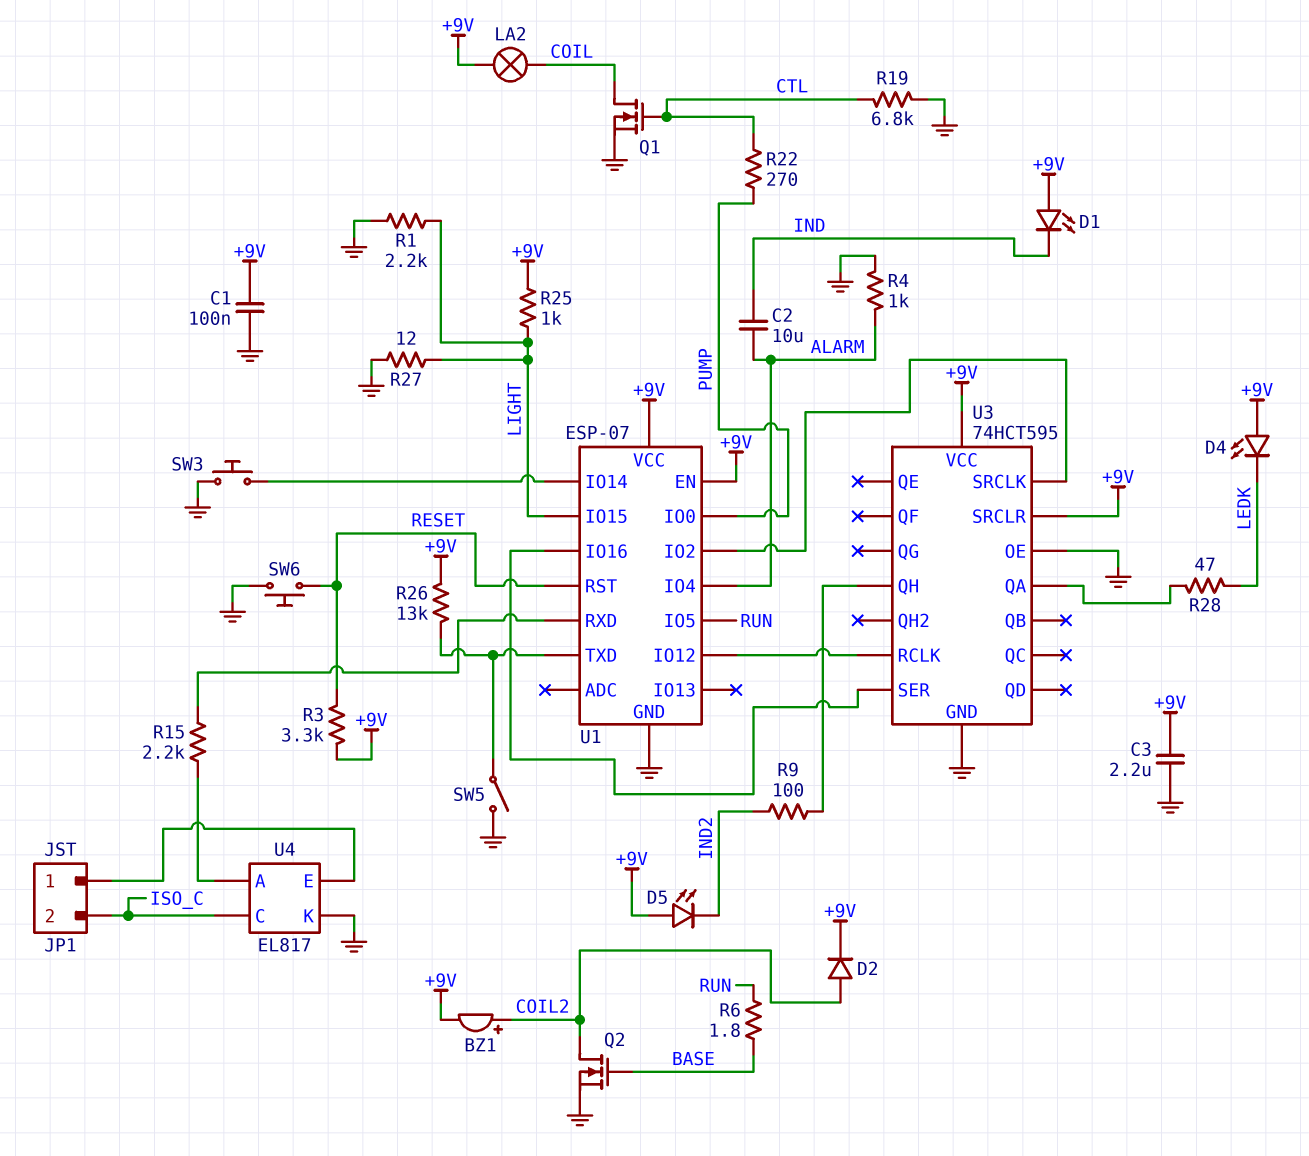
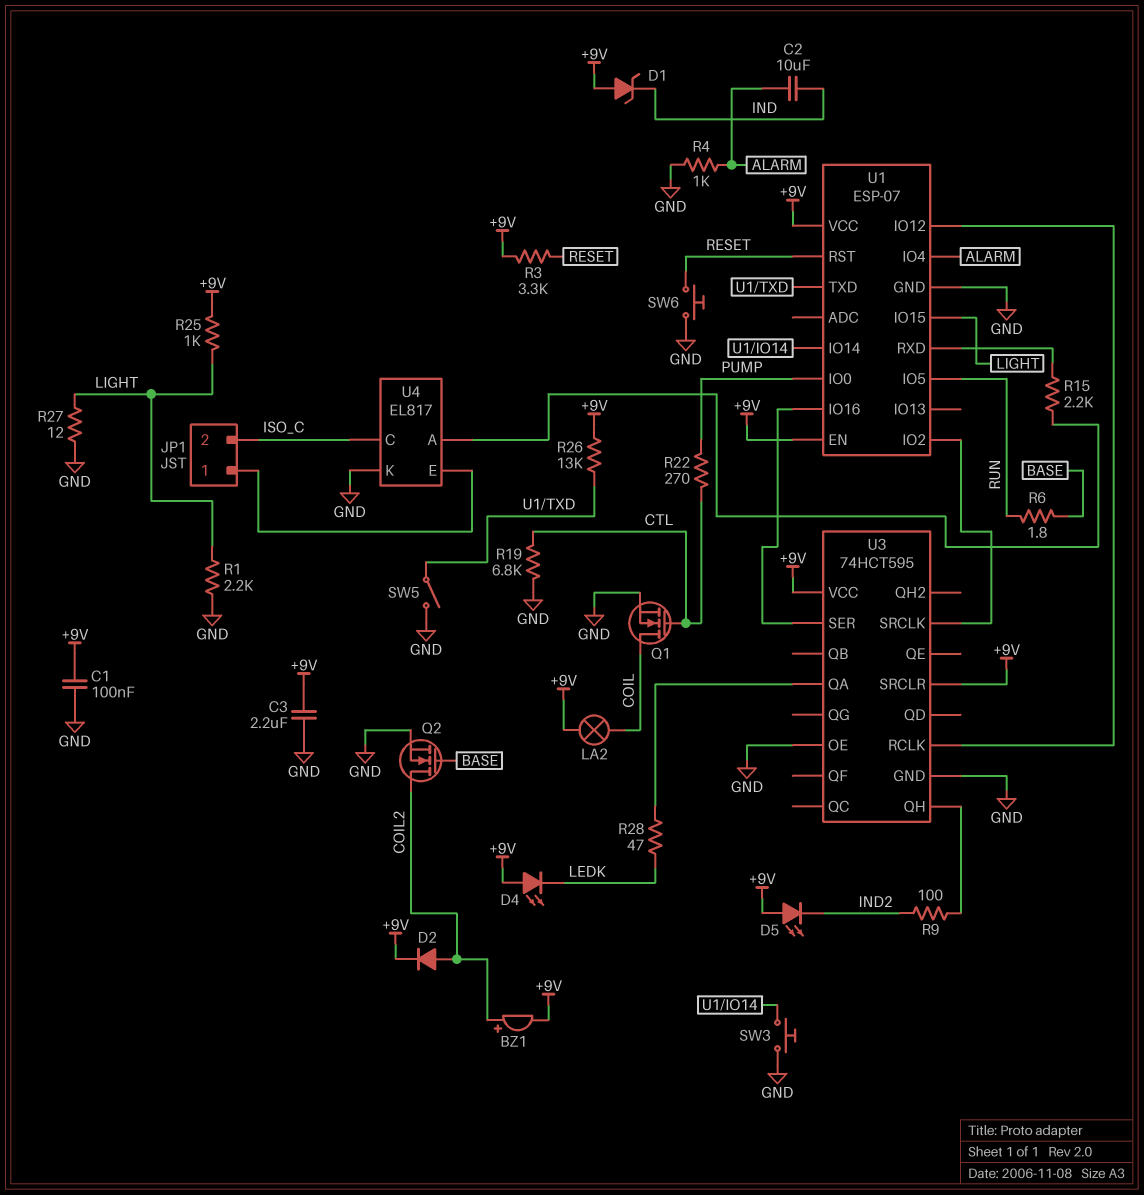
D1: LED (A +9V, K IND) -> zener (A +9V, K IND)

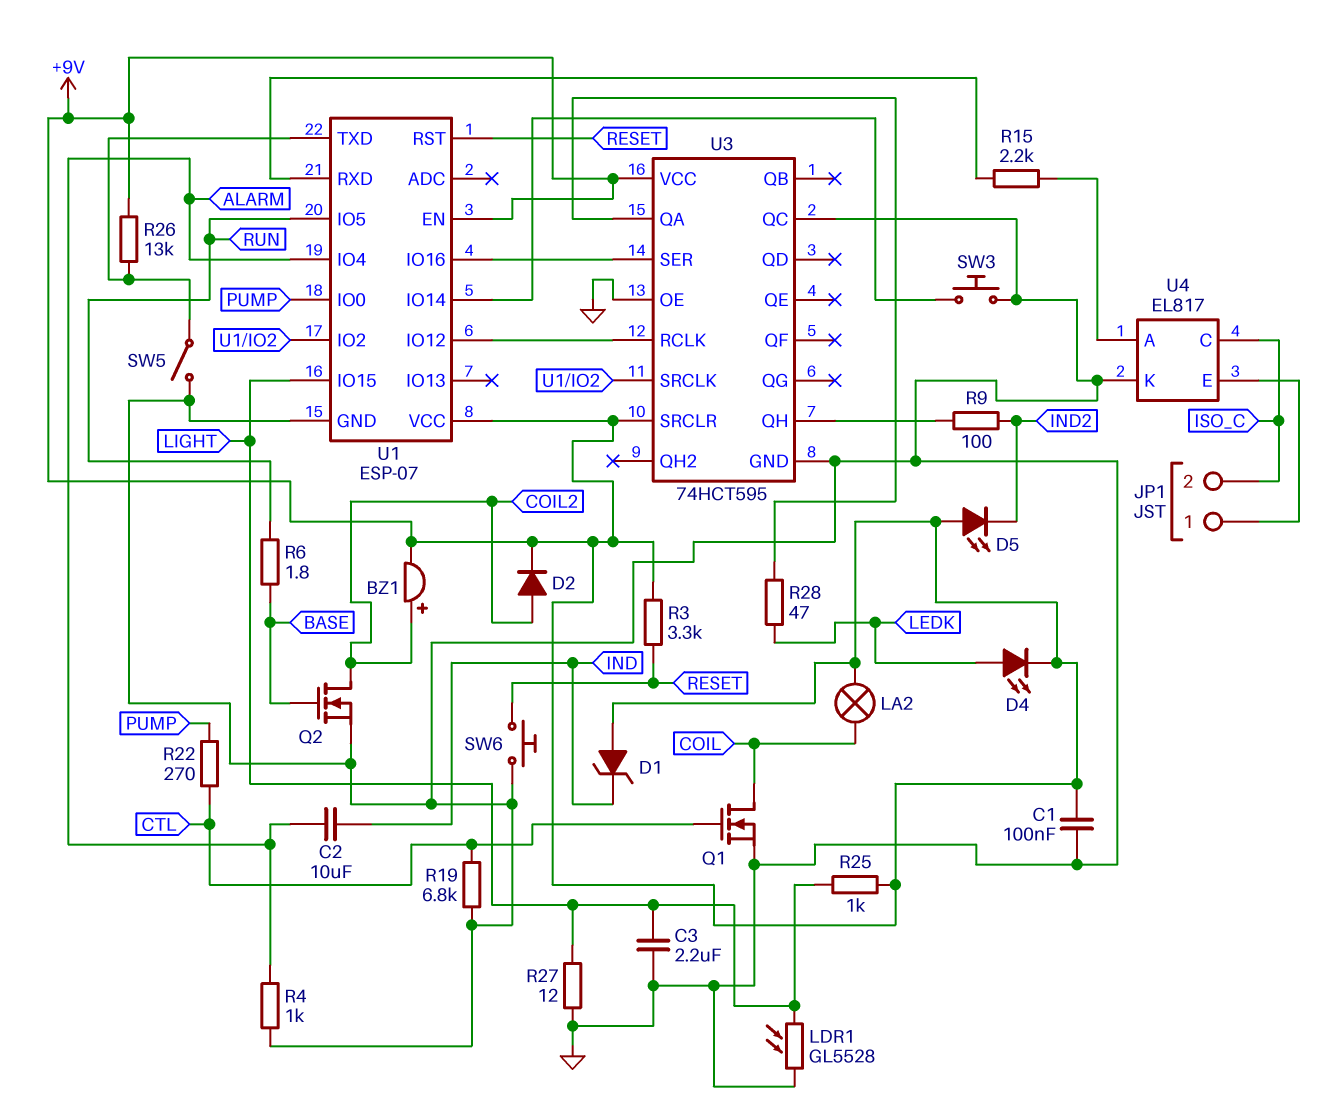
C3: 2.2uF (+9V, GND) -> 2.2uF (GND, LIGHT)
D4: LED (A +9V, K LEDK) -> LED (A LEDK, K +9V)
LDR1: none -> GL5528 (GND, LIGHT)
R1: 2.2k (GND, LIGHT) -> none
U3 pin QC: none -> GND

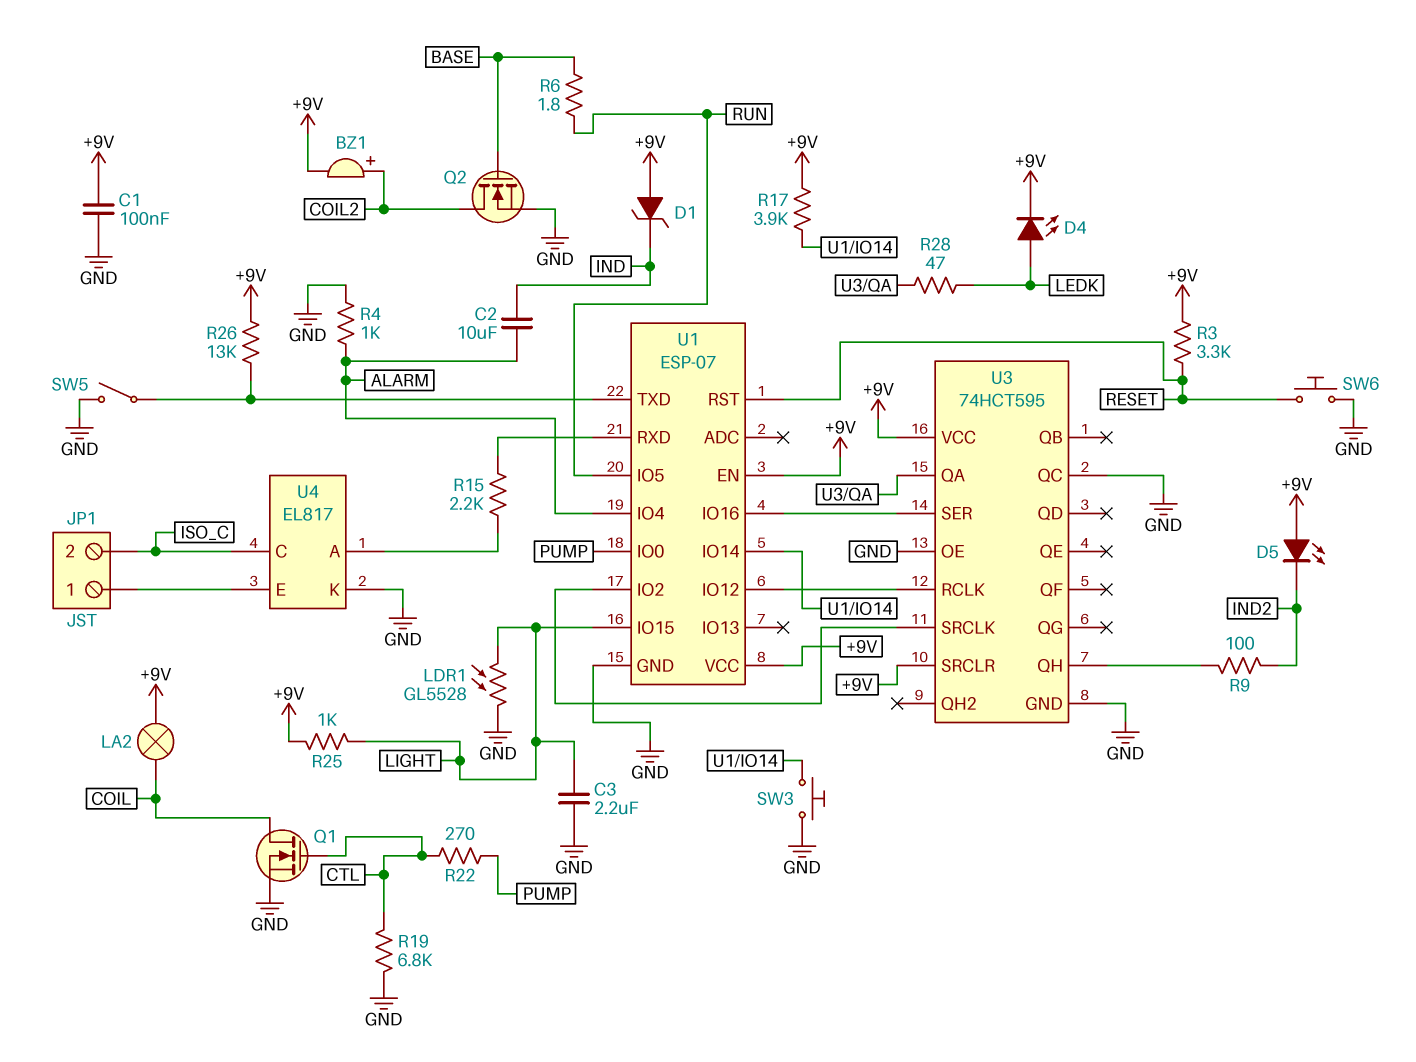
D2: diode (A COIL2, K +9V) -> none
R17: none -> 3.9k (+9V, U1/IO14)
R27: 12 (GND, LIGHT) -> none

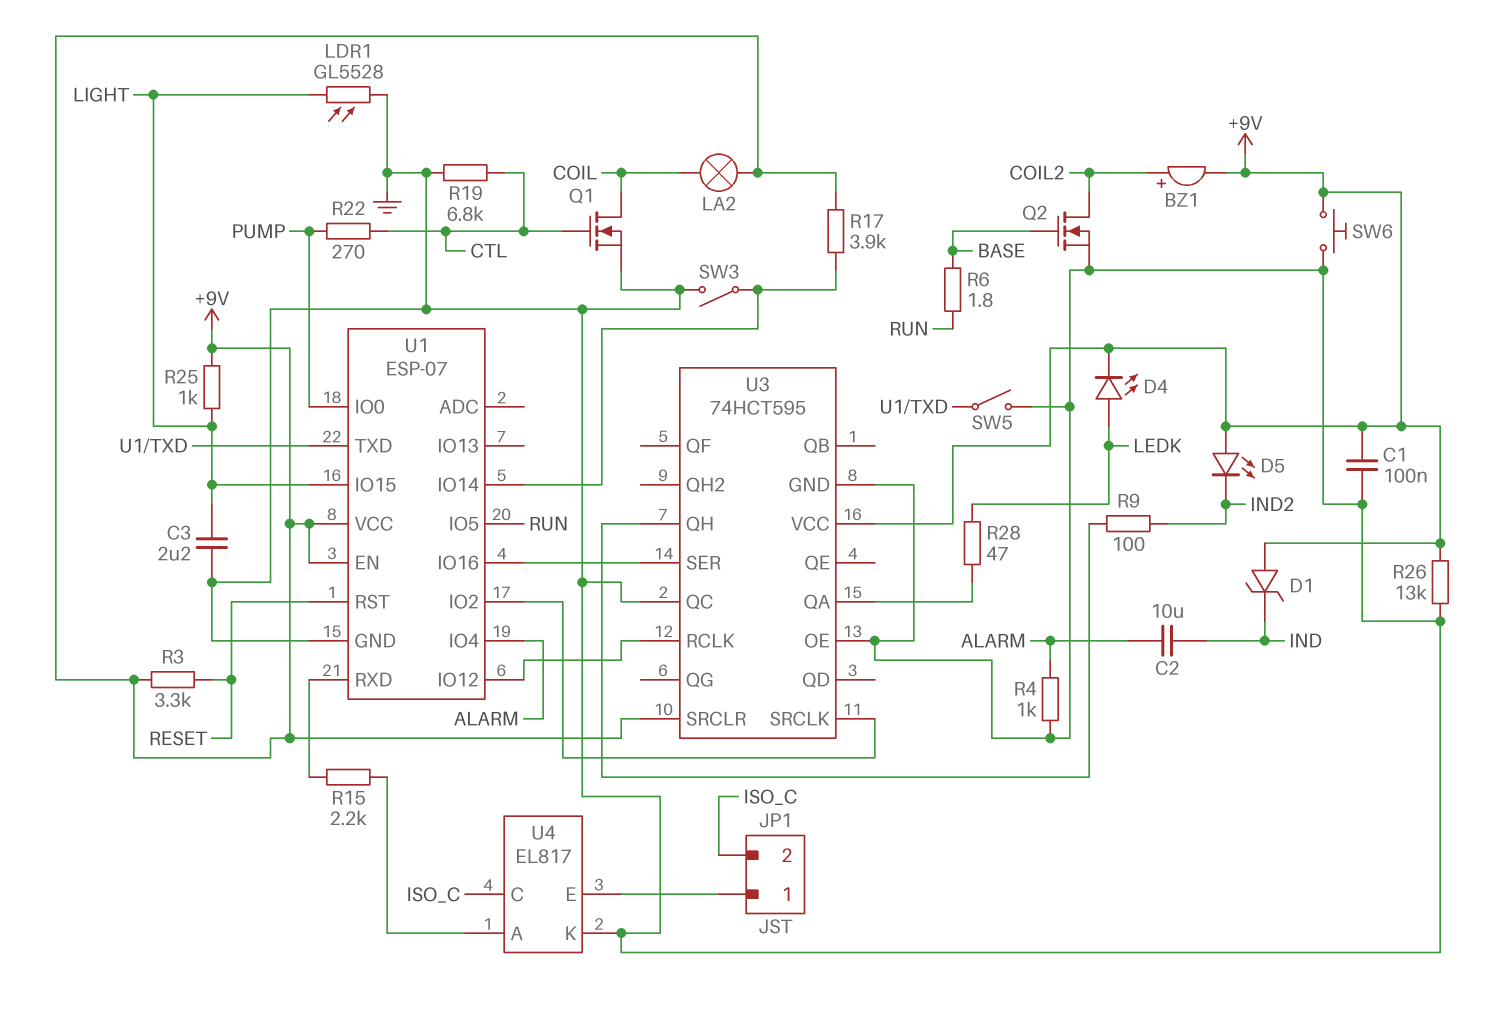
R26: 13k (+9V, U1/TXD) -> 13k (+9V, GND)
SW3: button (GND, U1/IO14) -> switch (GND, U1/IO14)
SW6: button (GND, RESET) -> button (+9V, GND)

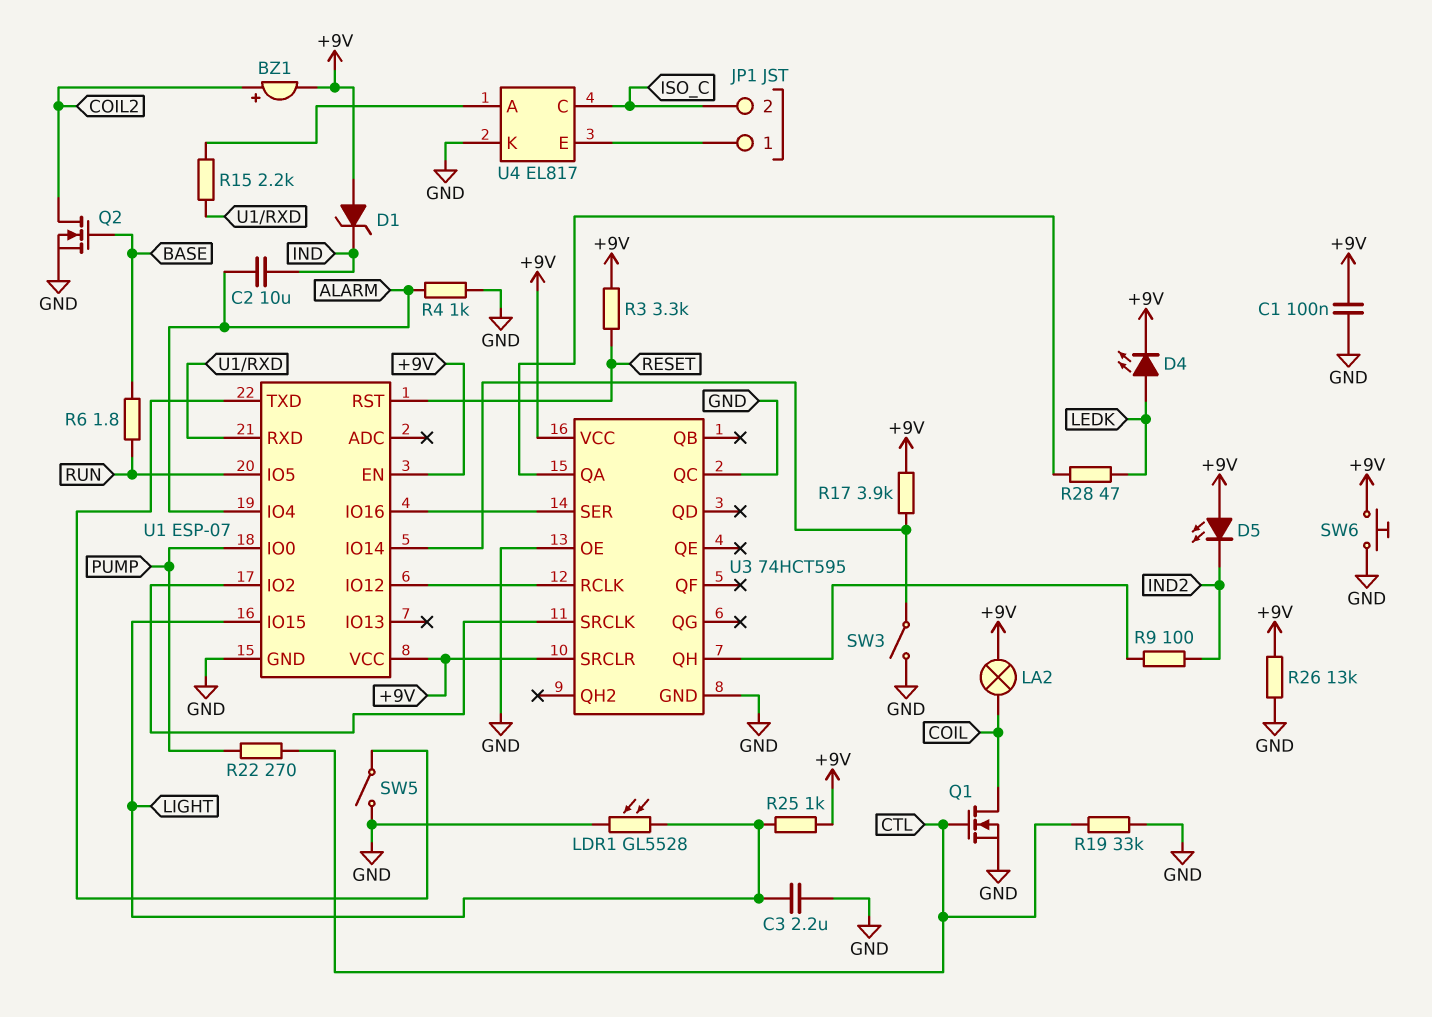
R19: 6.8k (CTL, GND) -> 33k (CTL, GND)

